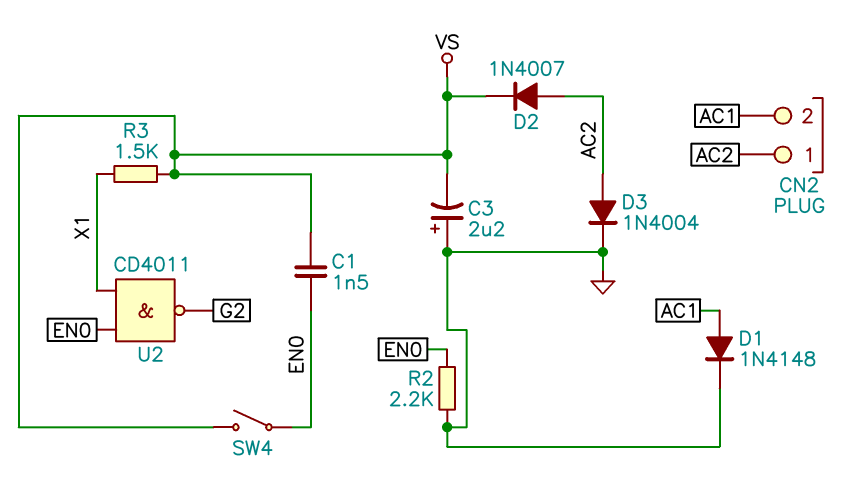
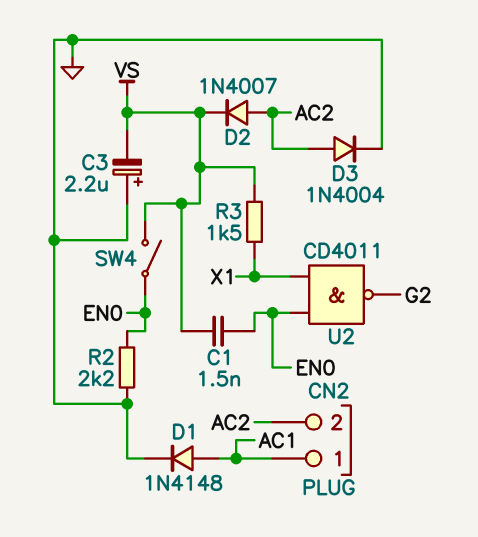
CN2 pin 1: AC2 -> AC1
CN2 pin 2: AC1 -> AC2

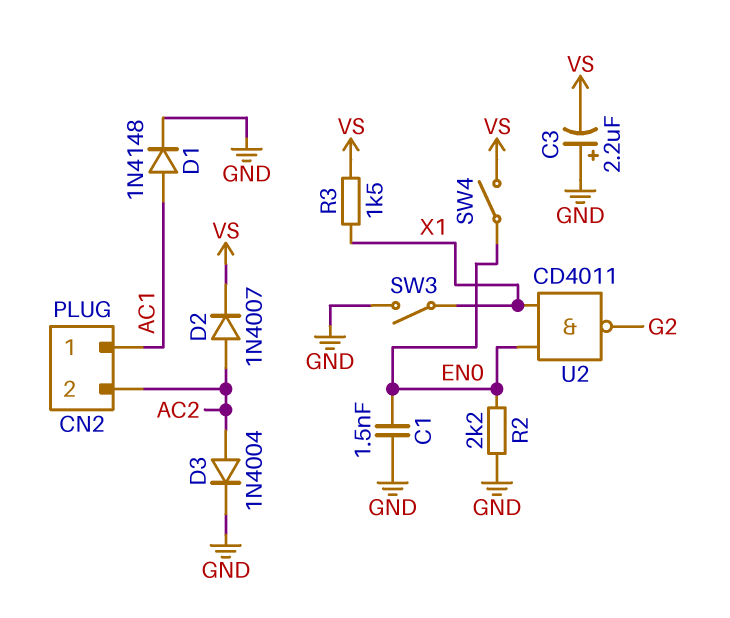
C1: 1.5nF (EN0, VS) -> 1.5nF (EN0, GND)
SW3: none -> switch (GND, X1)

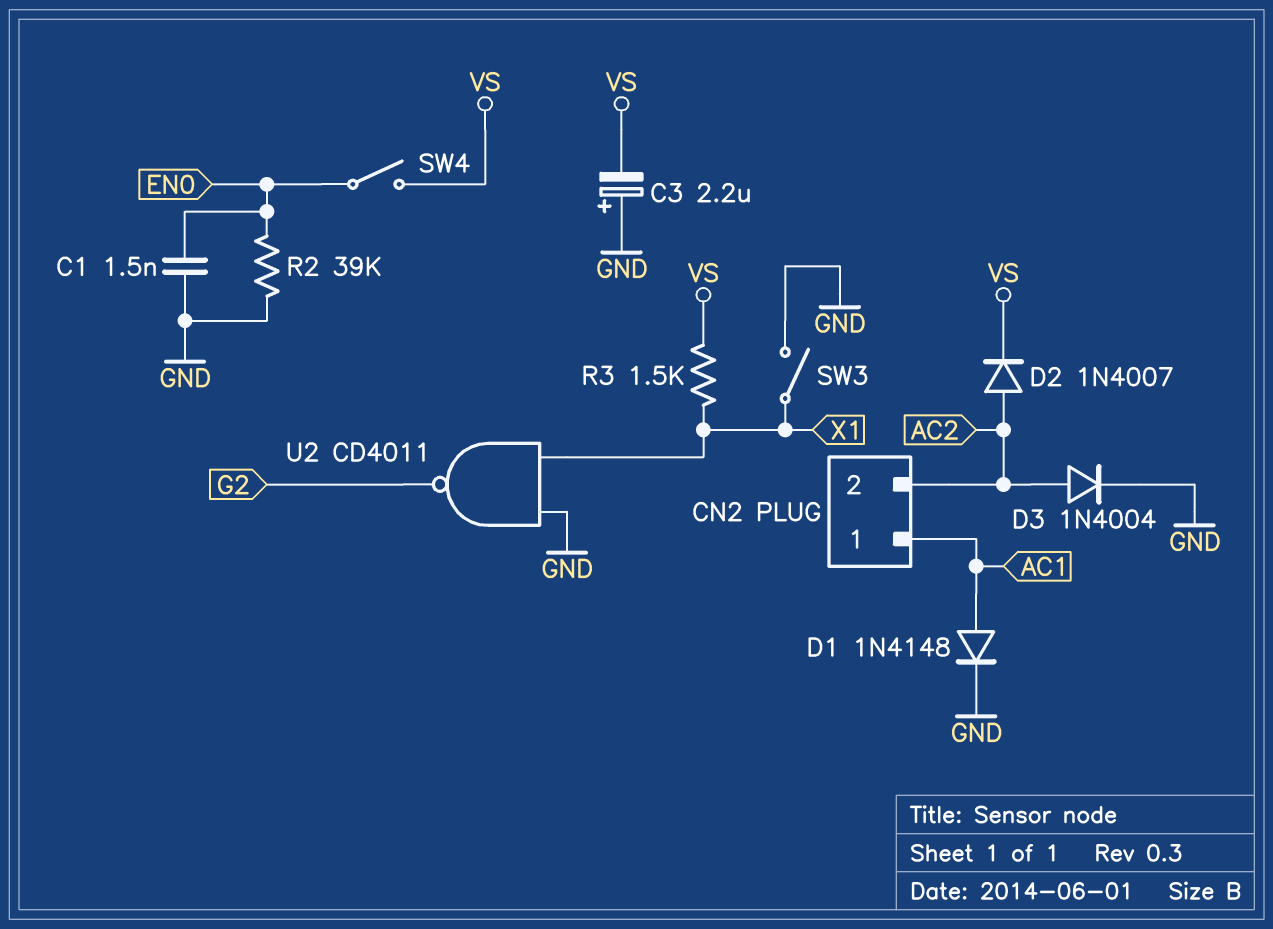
R2: 2.2k (EN0, GND) -> 39k (EN0, GND)
U2: NAND CD4011 (in EN0, in X1, out G2) -> NAND CD4011 (in GND, in X1, out G2)

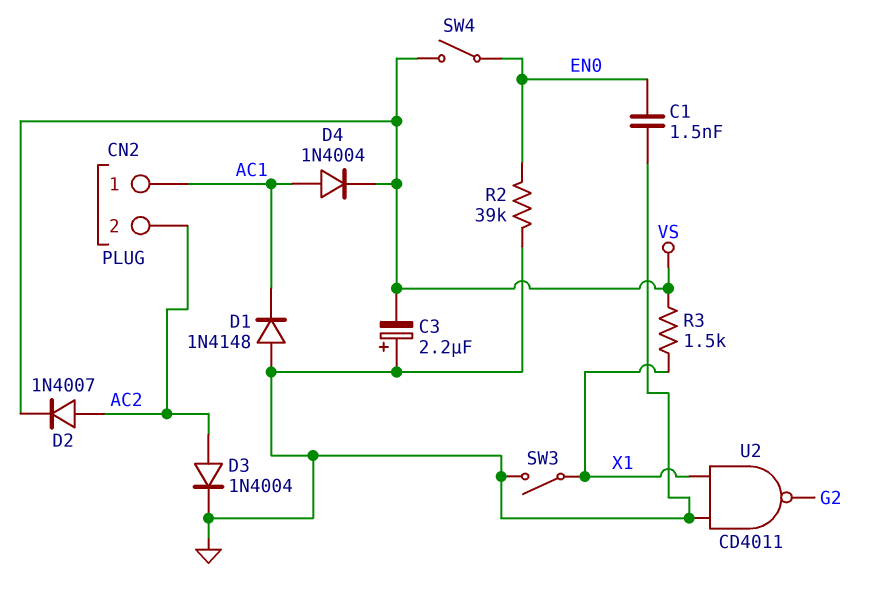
D1: diode 1N4148 (A AC1, K GND) -> diode 1N4148 (A GND, K AC1)
D4: none -> diode 1N4004 (A AC1, K VS)

